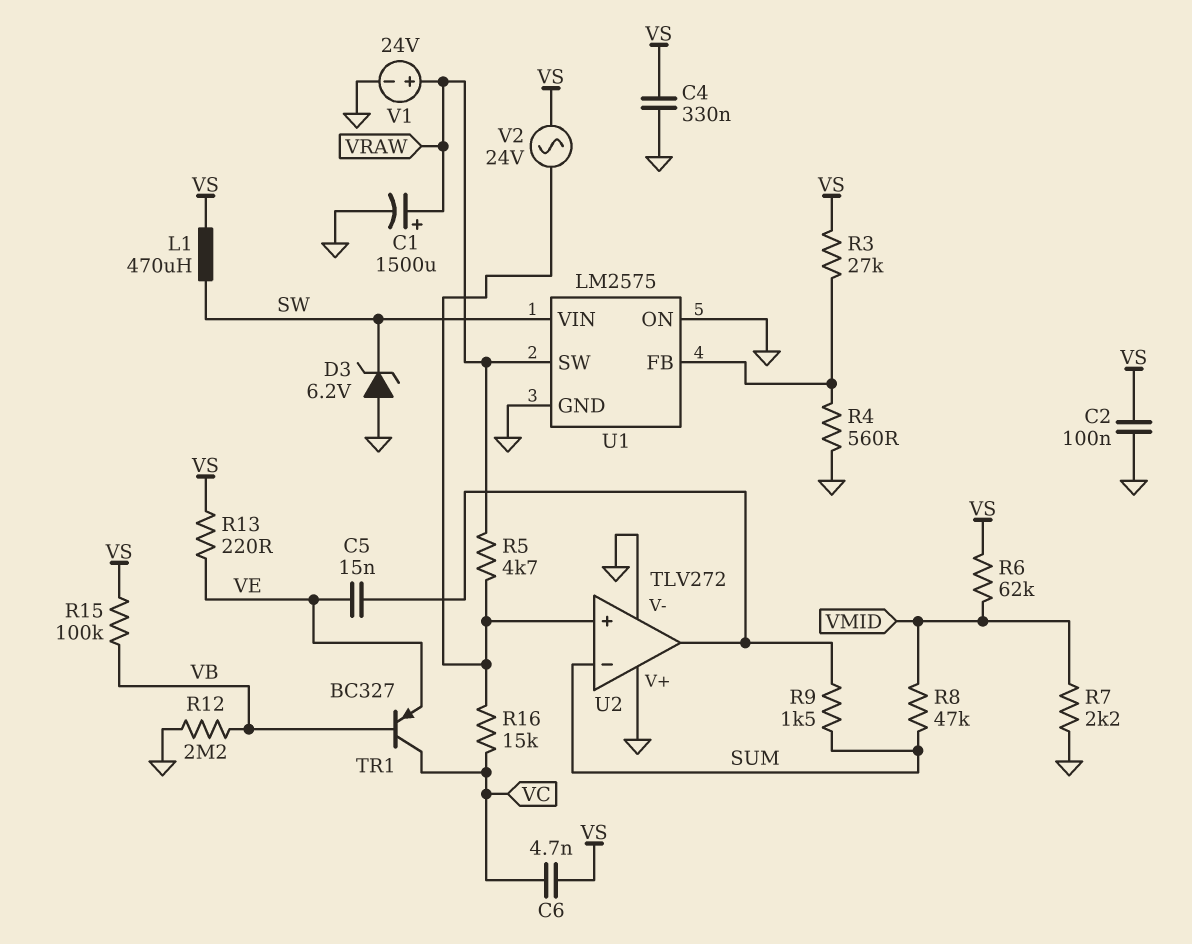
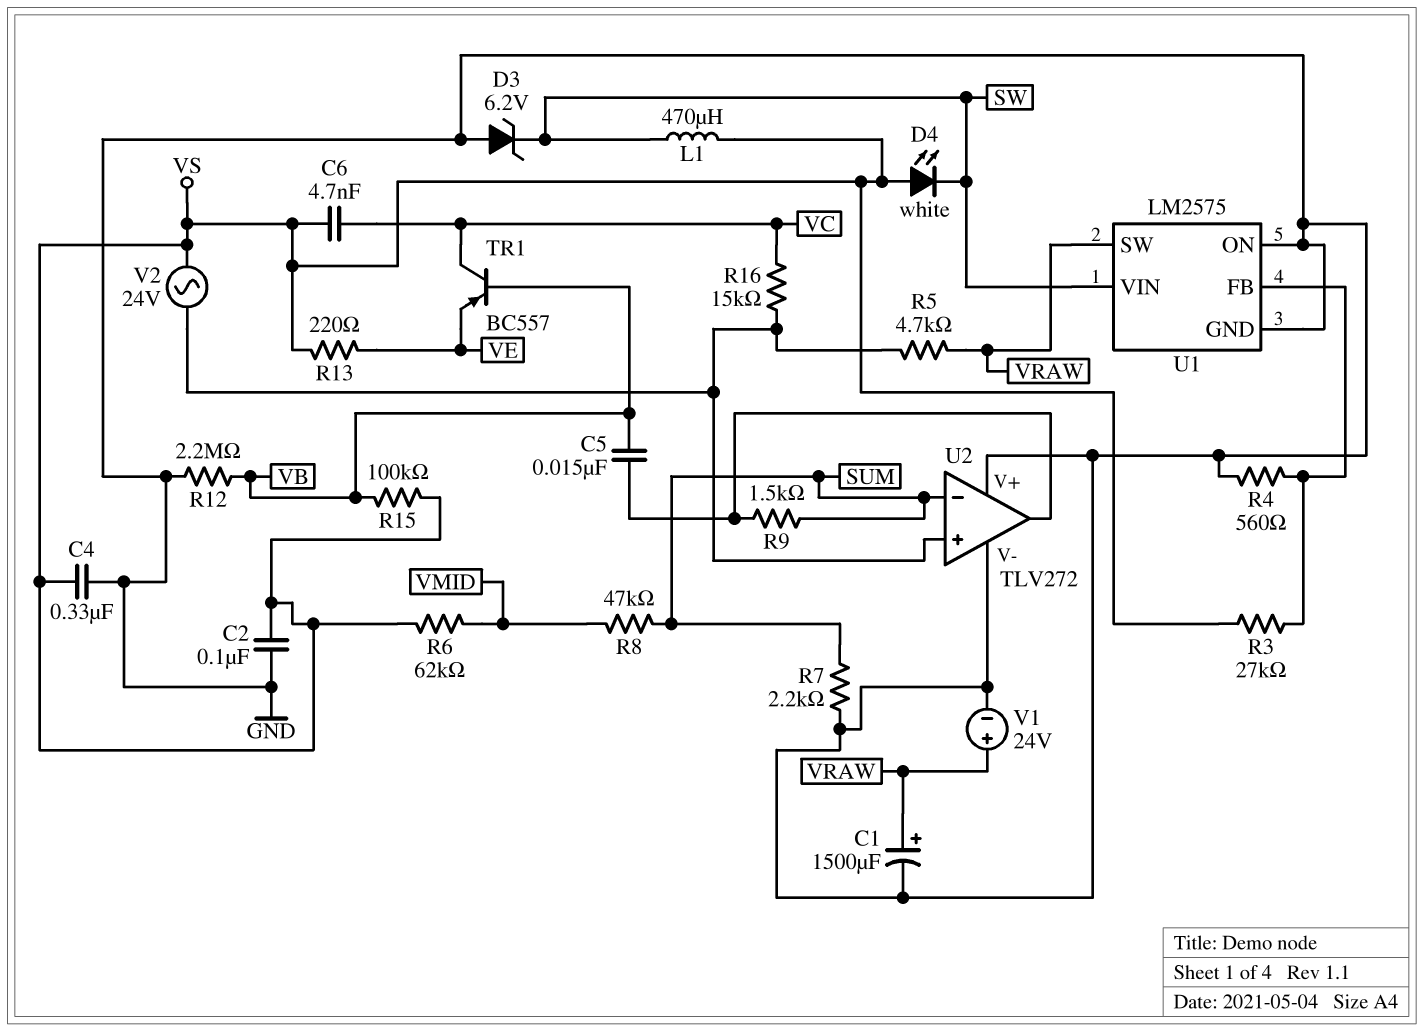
C5: 15nF (U2/out, VE) -> 15nF (U2/out, VB)
D4: none -> LED white (A VS, K SW)
R7: 2.2k (GND, VMID) -> 2.2k (GND, SUM)
TR1: PNP BC327 (B VB, C VC, E VE) -> PNP BC557 (B VB, C VC, E VE)

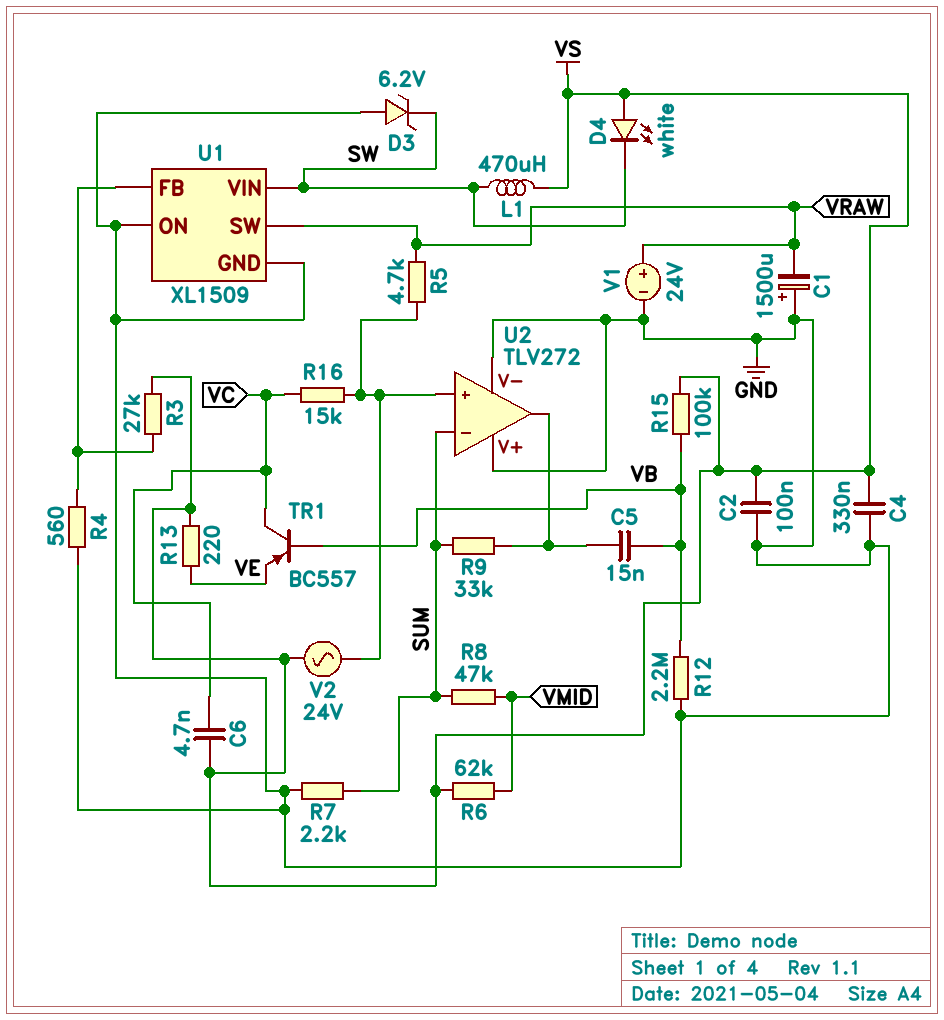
C1: 1500uF (plus VRAW, minus GND) -> 1500uF (plus GND, minus VRAW)
R9: 1.5k (SUM, U2/out) -> 33k (SUM, U2/out)
U1: LM2575 -> XL1509

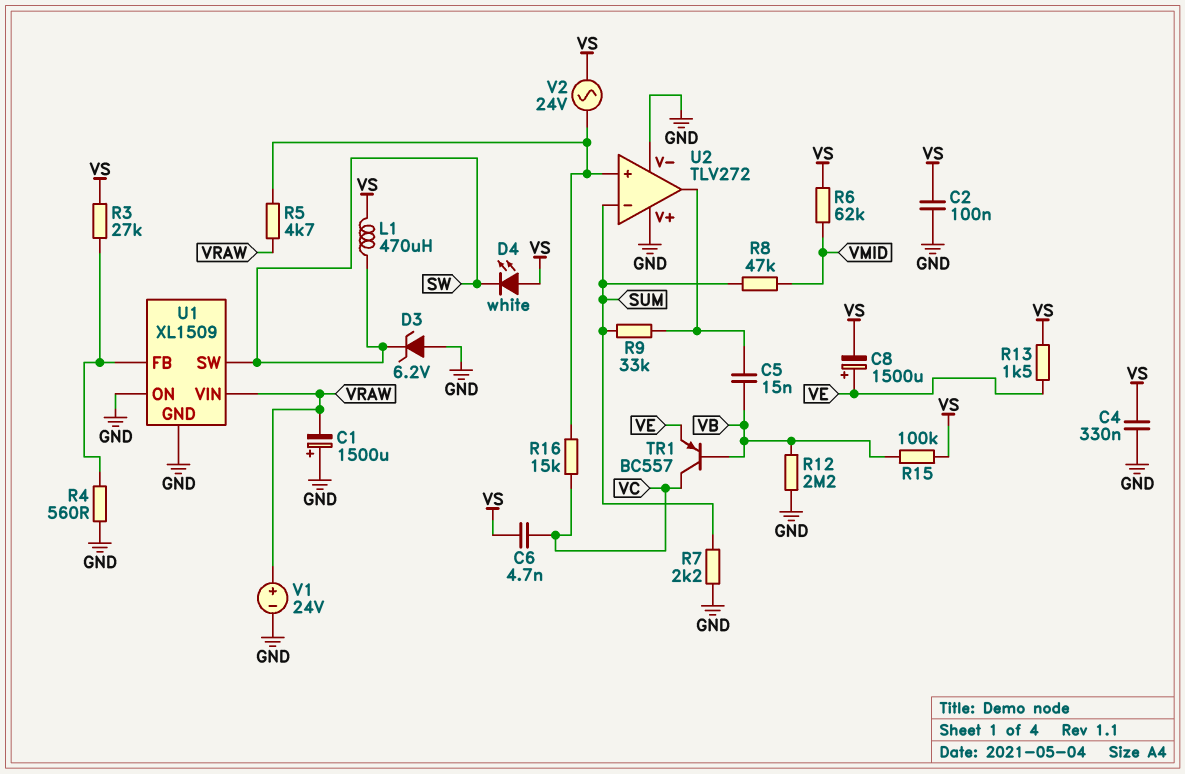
C8: none -> 1500uF (plus VE, minus VS)
R13: 220 (VE, VS) -> 1.5k (VE, VS)
U1 pin SW: VRAW -> SW
U1 pin VIN: SW -> VRAW

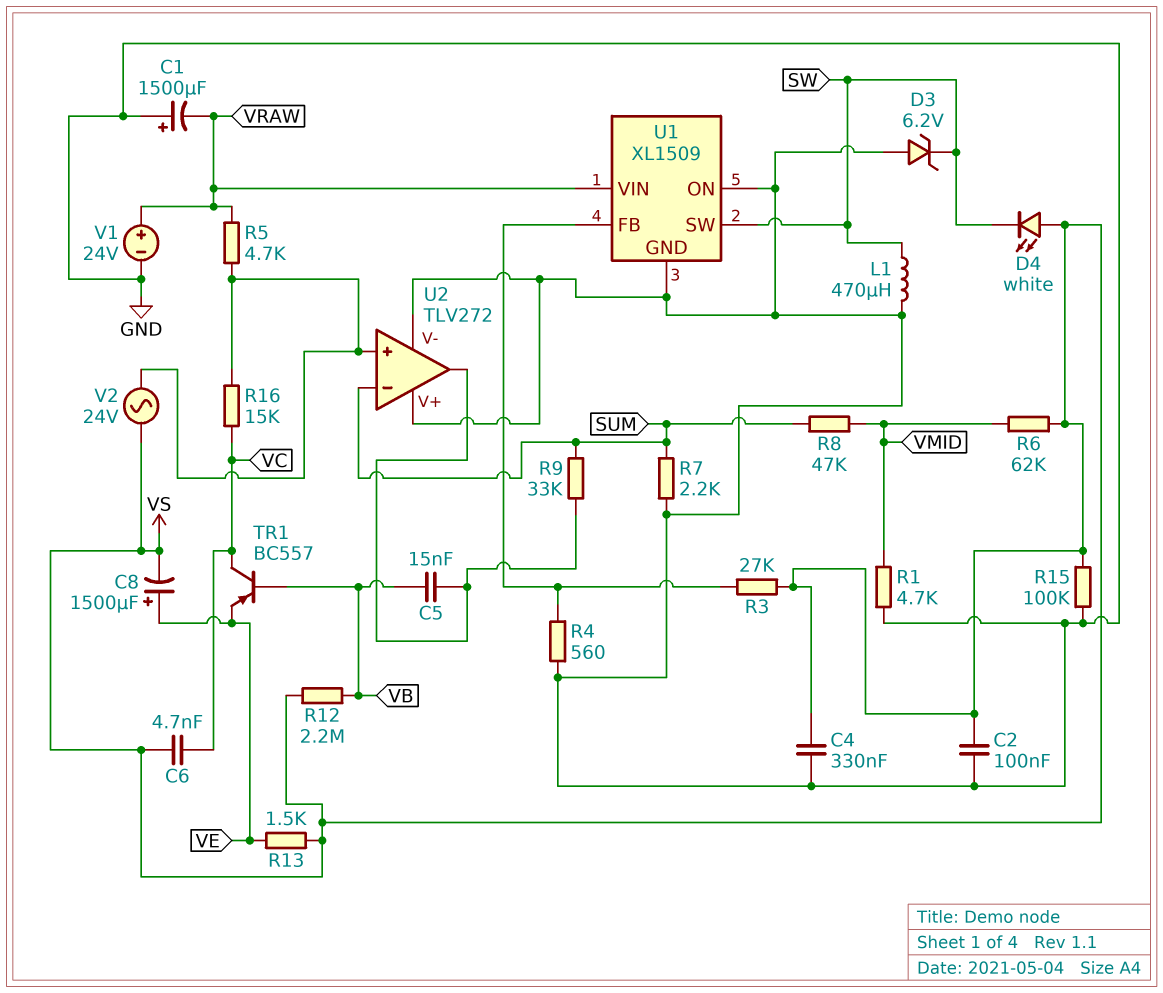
L1: 470uH (SW, VS) -> 470uH (GND, SW)
R1: none -> 4.7k (GND, VMID)
R12: 2.2M (GND, VB) -> 2.2M (VB, VS)
R15: 100k (VB, VS) -> 100k (GND, VS)

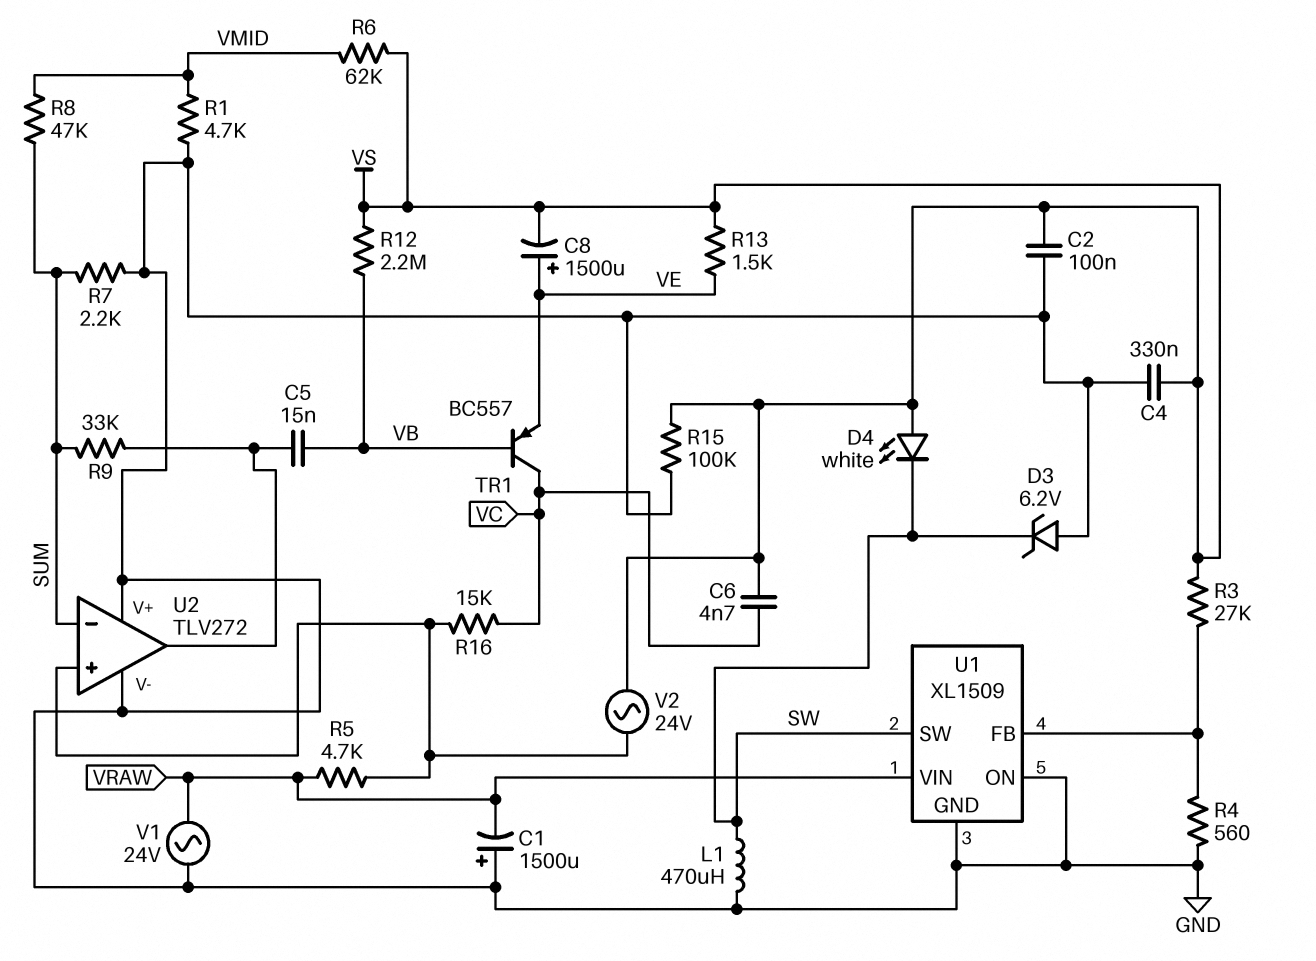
V1: 24V (plus VRAW, minus GND) -> AC 24V (GND, VRAW)

